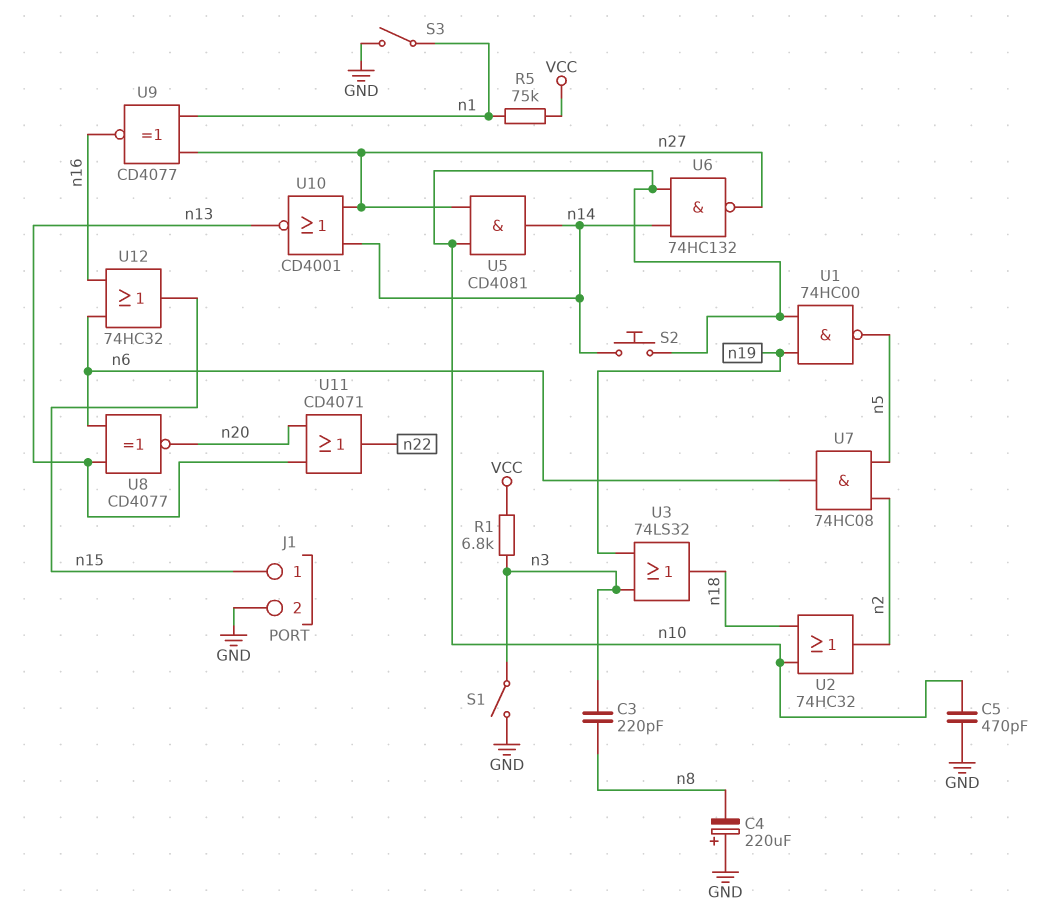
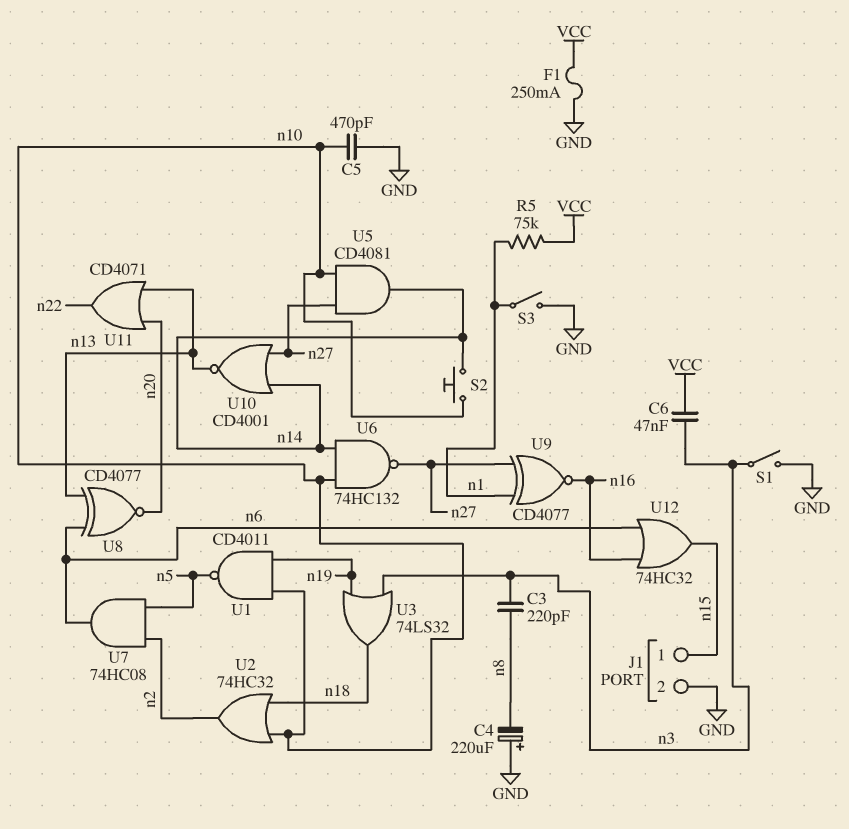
C6: none -> 47nF (VCC, n3)
F1: none -> 250mA (GND, VCC)
R1: 6.8k (VCC, n3) -> none
U1: NAND 74HC00 (in n10, in n19, out n5) -> NAND CD4011 (in n10, in n19, out n5)

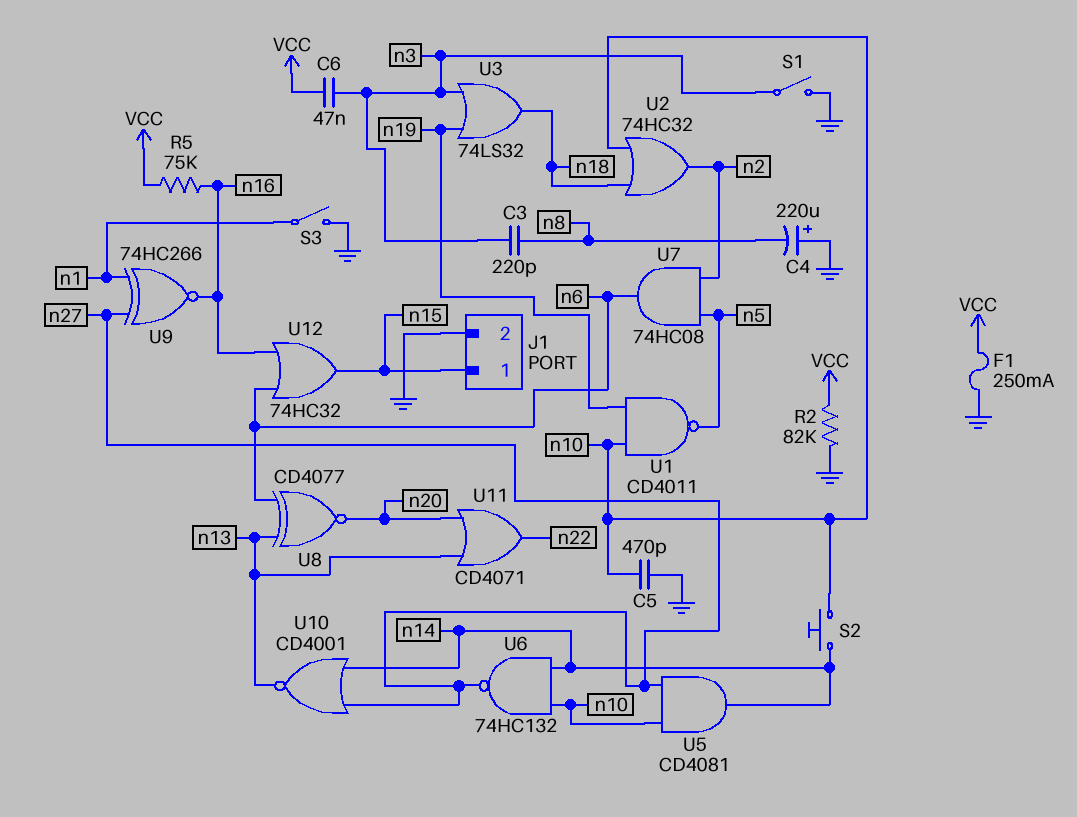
R2: none -> 82k (GND, VCC)
R5: 75k (VCC, n1) -> 75k (VCC, n16)
U9: XNOR CD4077 (in n1, in n27, out n16) -> XNOR 74HC266 (in n1, in n27, out n16)

